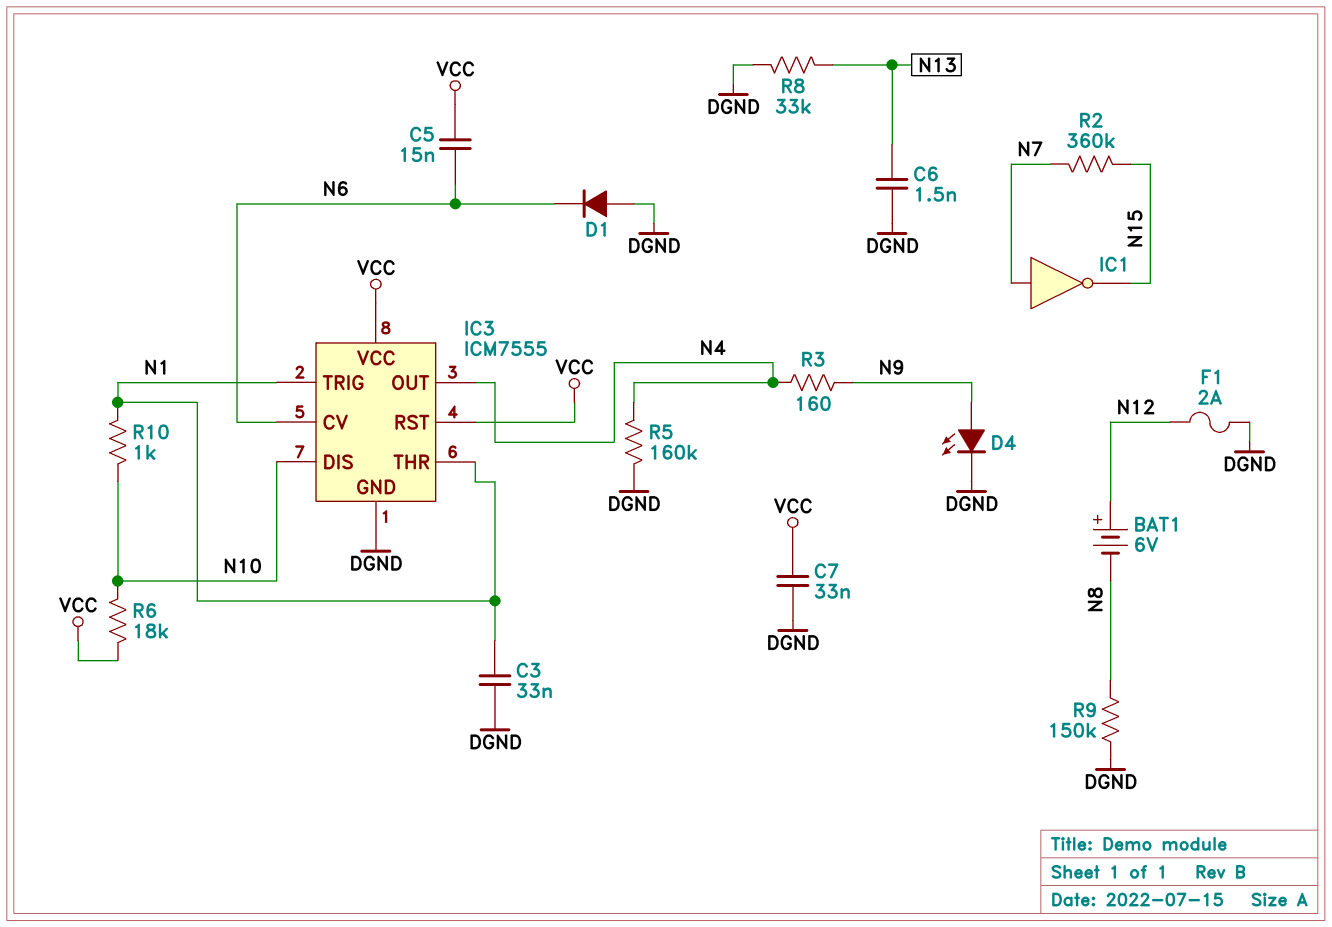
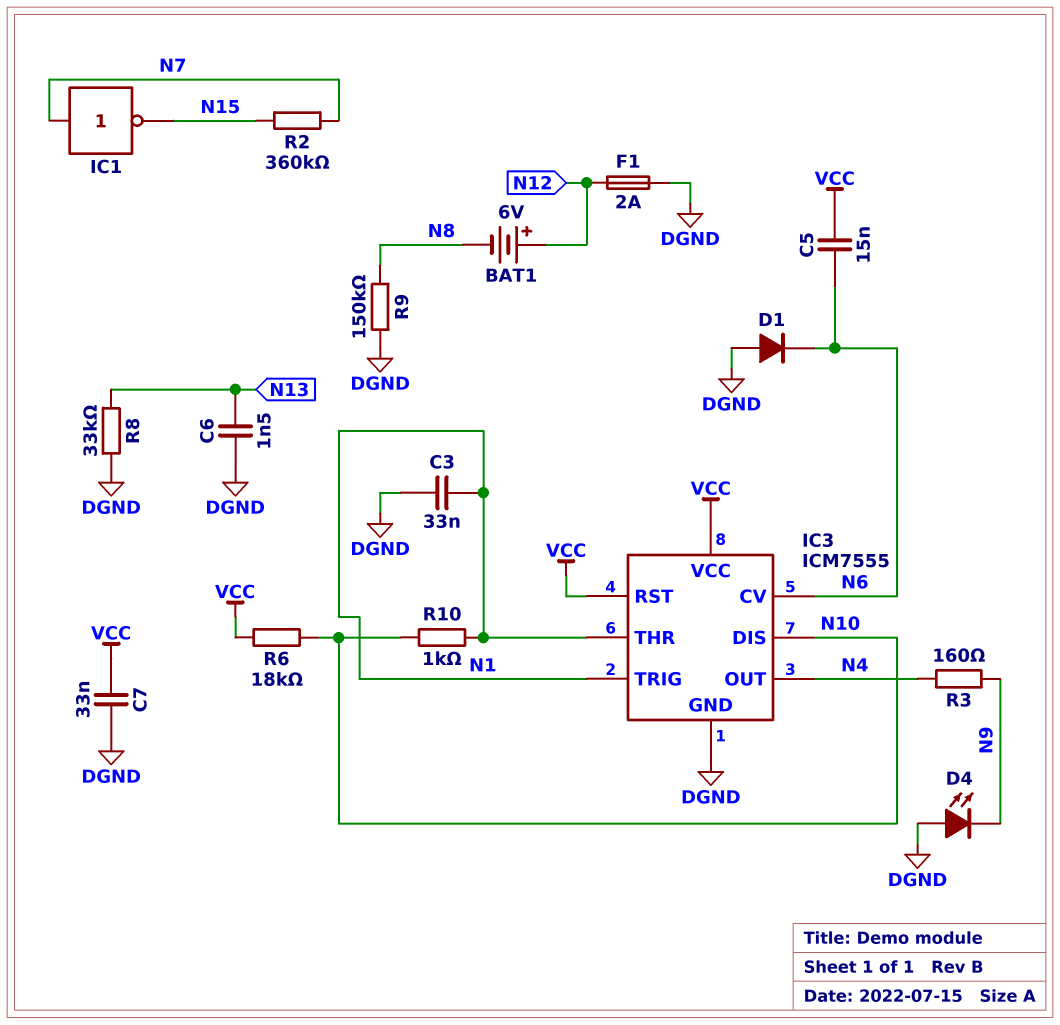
D4: LED (A N9, K DGND) -> LED (A DGND, K N9)
R5: 160k (DGND, N4) -> none

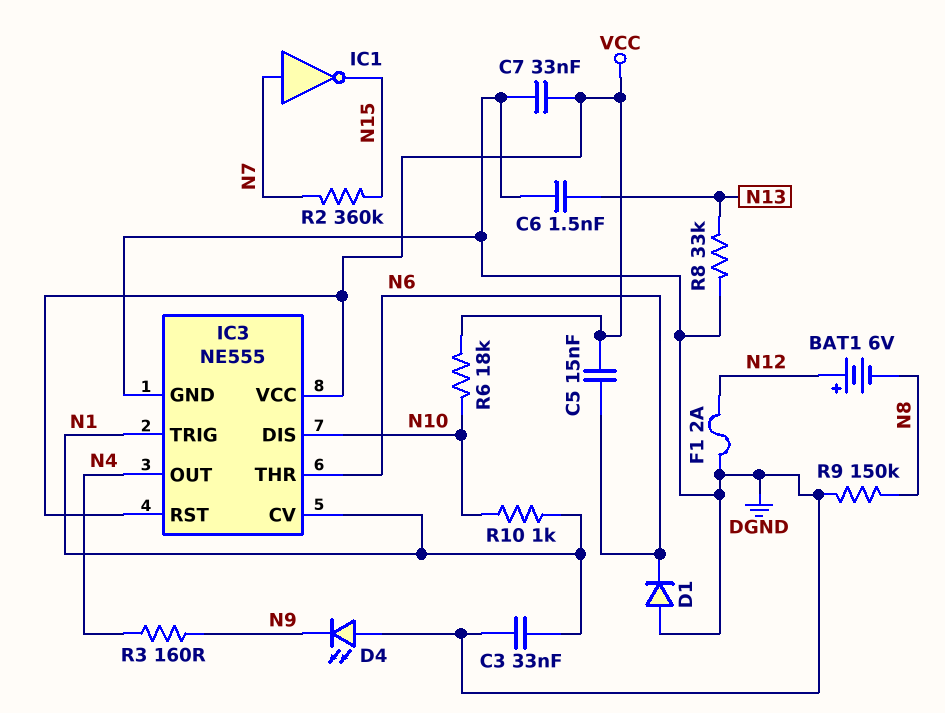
IC3: ICM7555 -> NE555
IC3 pin CV: N6 -> N1
IC3 pin THR: N1 -> N6

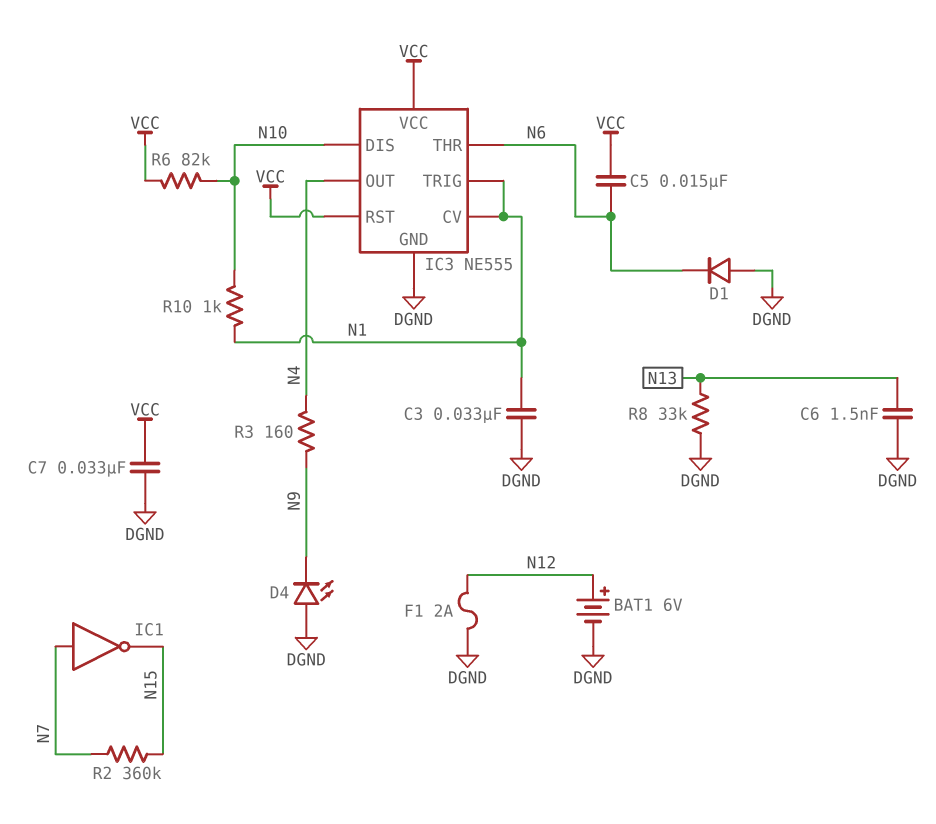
BAT1: 6V (plus N12, minus N8) -> 6V (plus N12, minus DGND)
R6: 18k (N10, VCC) -> 82k (N10, VCC)
R9: 150k (DGND, N8) -> none

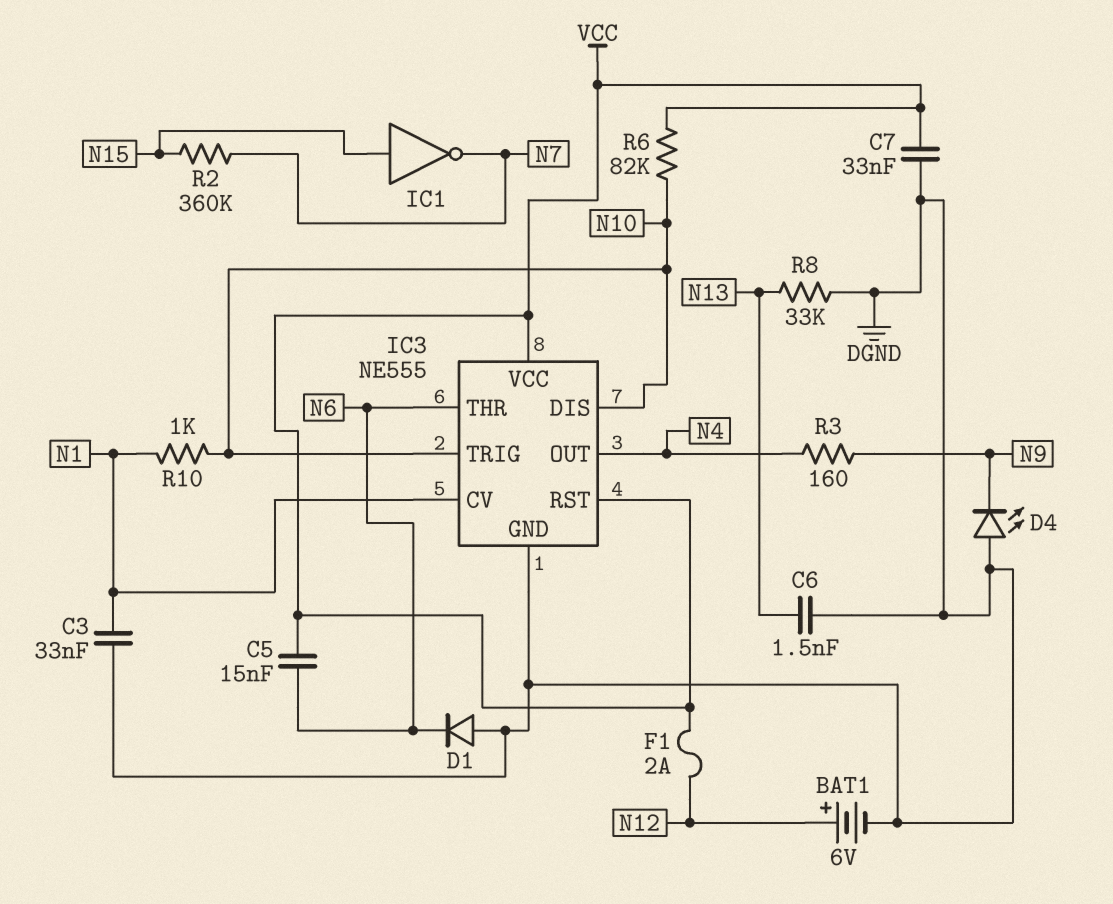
F1: 2A (DGND, N12) -> 2A (N12, VCC)
IC1: NOT (in N7, out N15) -> NOT (in N15, out N7)
IC3 pin TRIG: N1 -> N10

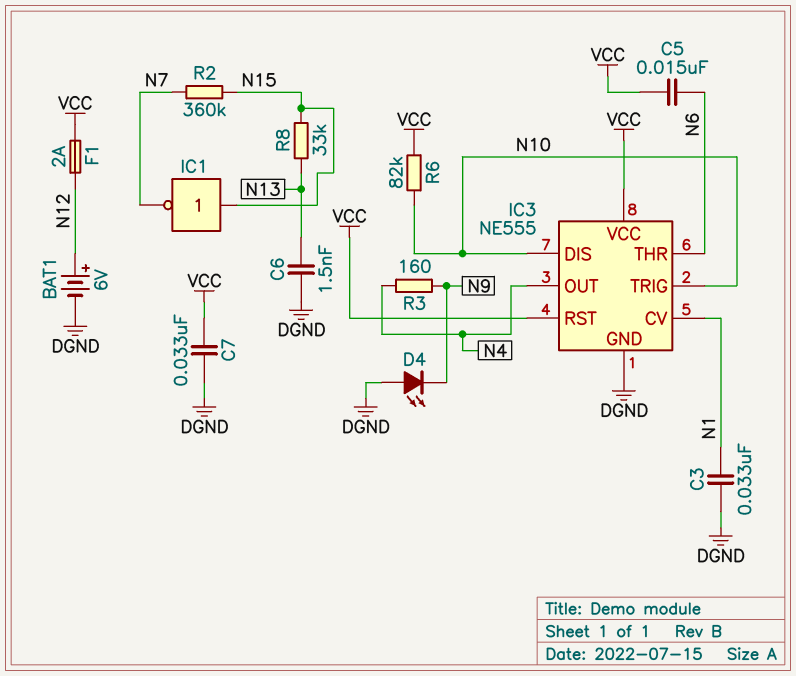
D1: diode (A DGND, K N6) -> none
R8: 33k (DGND, N13) -> 33k (N13, N15)
R10: 1k (N1, N10) -> none

